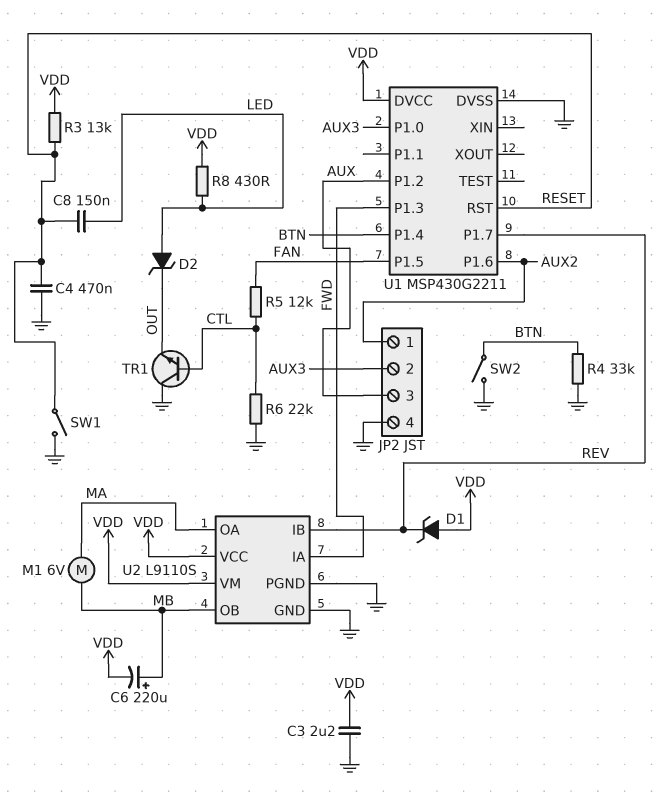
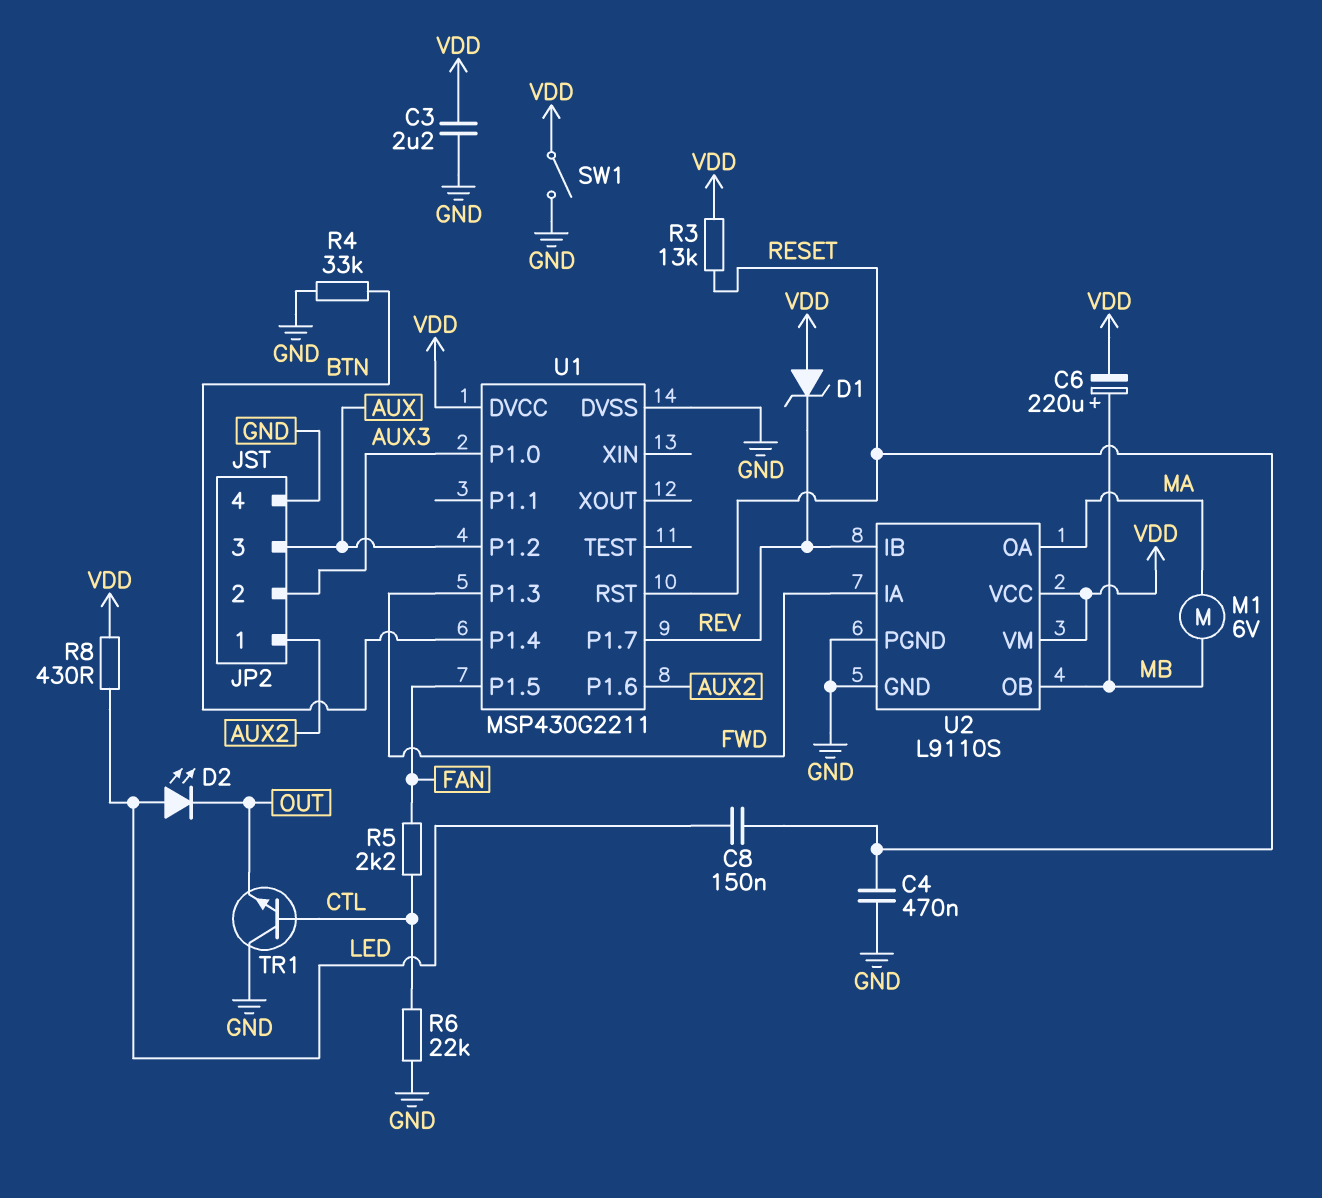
D2: zener (A LED, K OUT) -> LED (A LED, K OUT)
R5: 12k (CTL, FAN) -> 2.2k (CTL, FAN)
SW1: switch (GND, RESET) -> switch (GND, VDD)
SW2: switch (BTN, GND) -> none

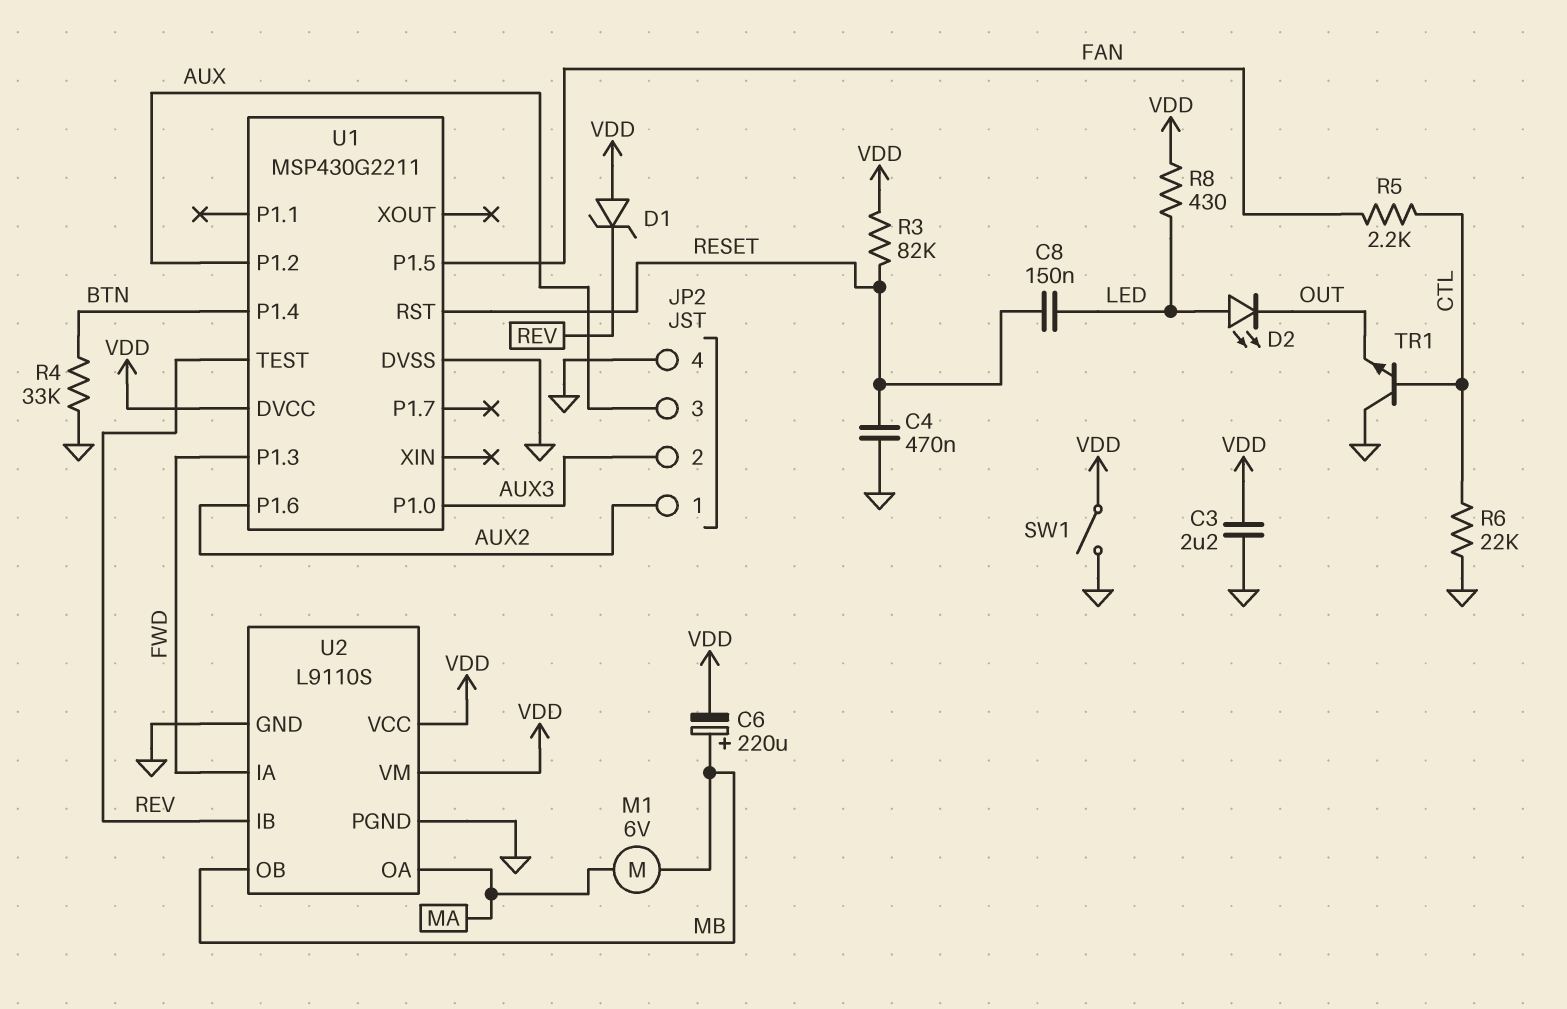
R3: 13k (RESET, VDD) -> 82k (RESET, VDD)
U1 pin P1.7: REV -> none
U1 pin TEST: none -> REV

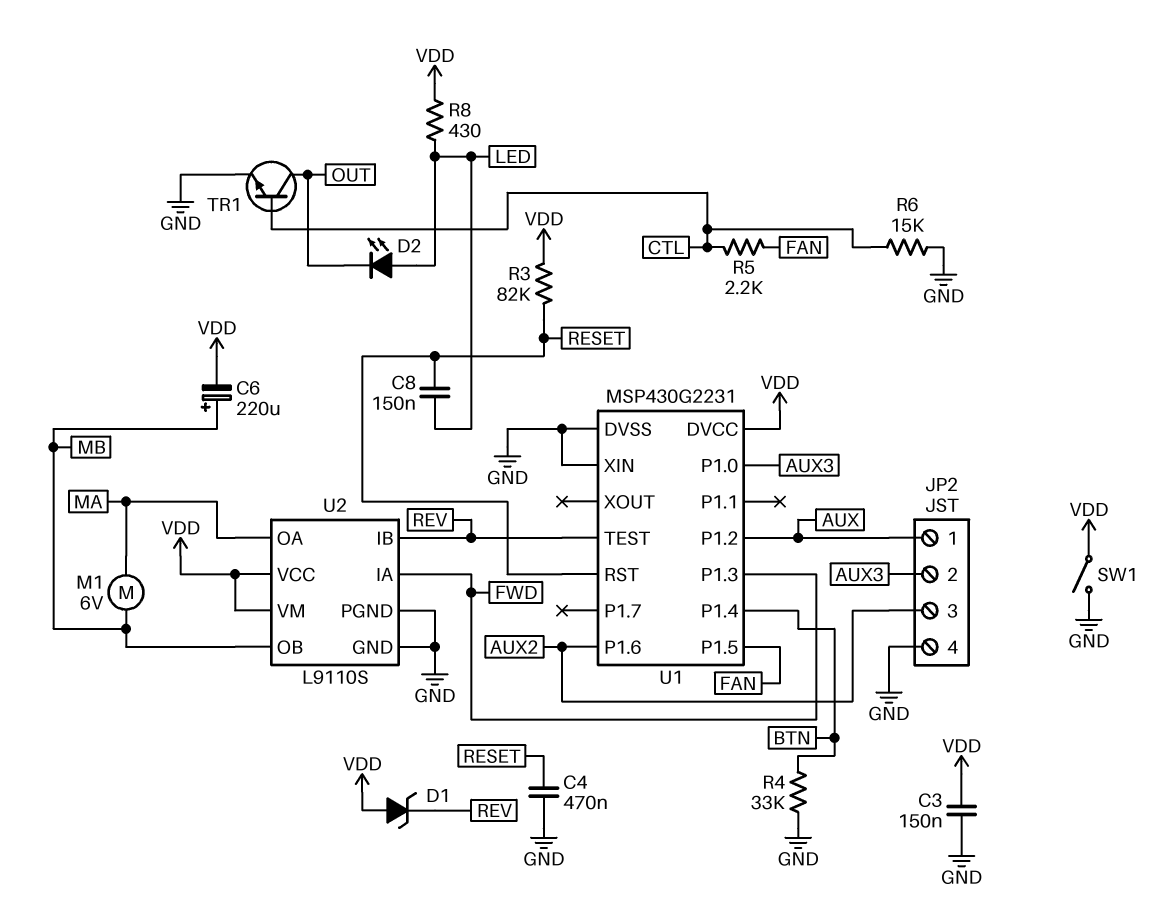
C3: 2.2uF (GND, VDD) -> 150nF (GND, VDD)
JP2 pin 1: AUX2 -> AUX
JP2 pin 3: AUX -> AUX2
R6: 22k (CTL, GND) -> 15k (CTL, GND)
TR1: NPN (B CTL, C GND, E OUT) -> NPN (B CTL, C OUT, E GND)
U1: MSP430G2211 -> MSP430G2231
U1 pin XIN: none -> GND

